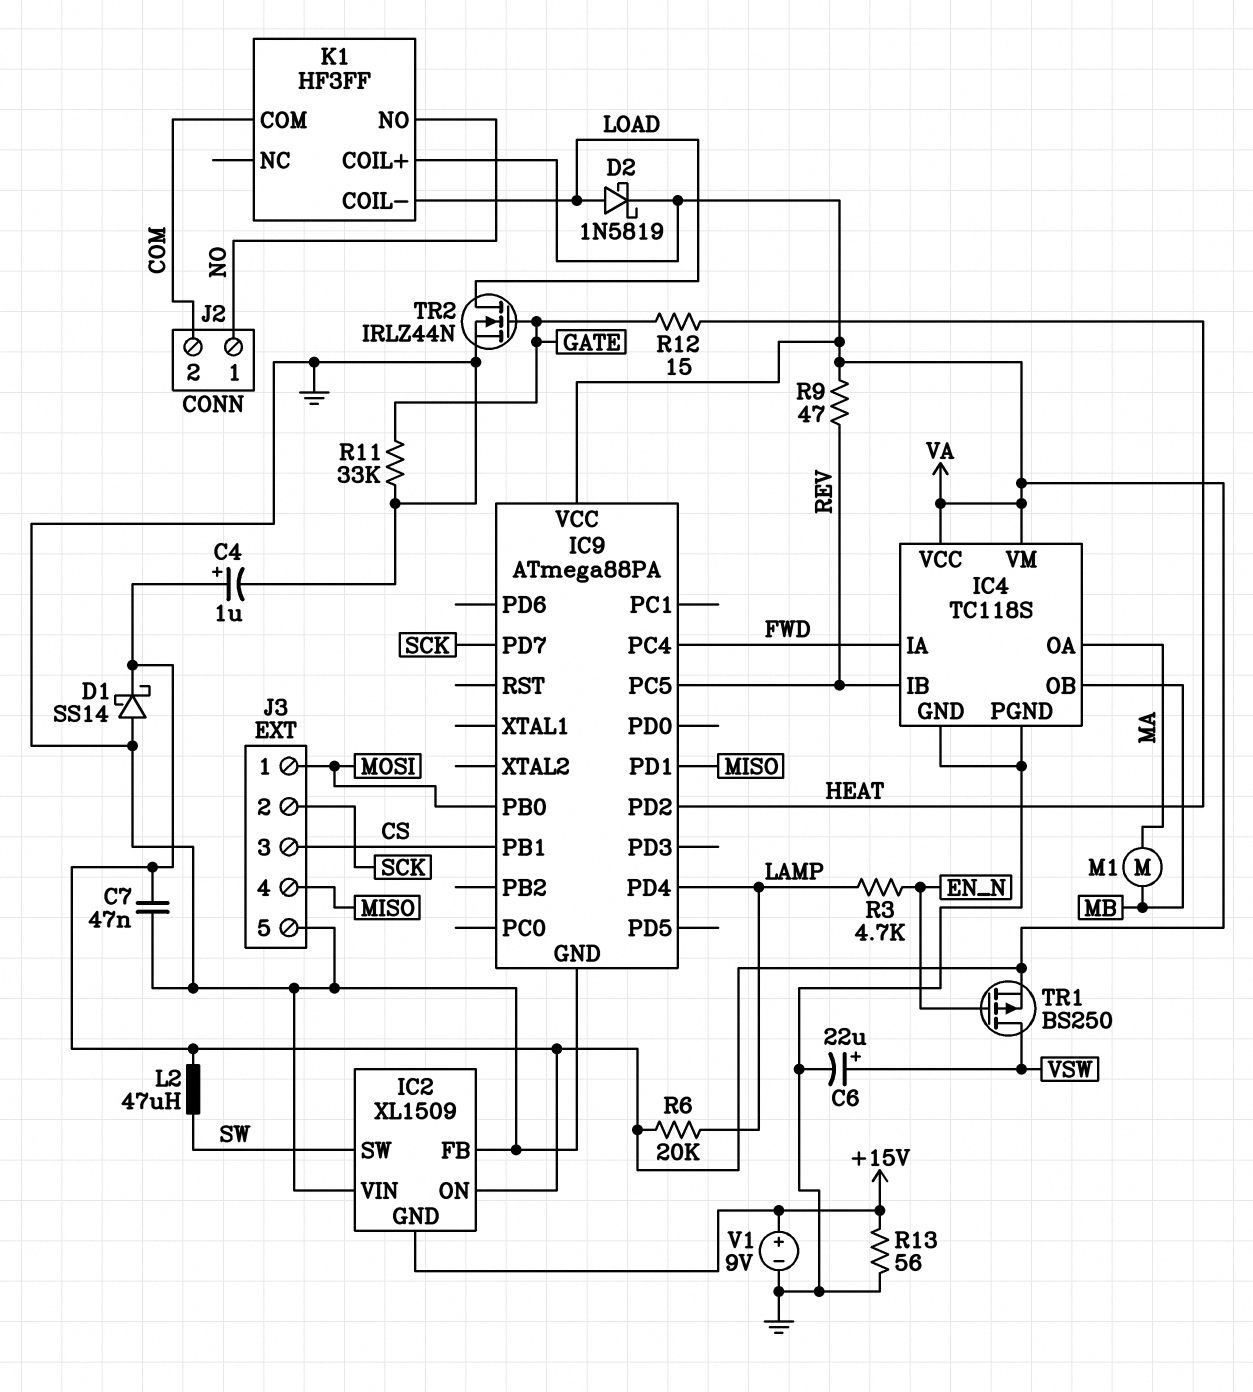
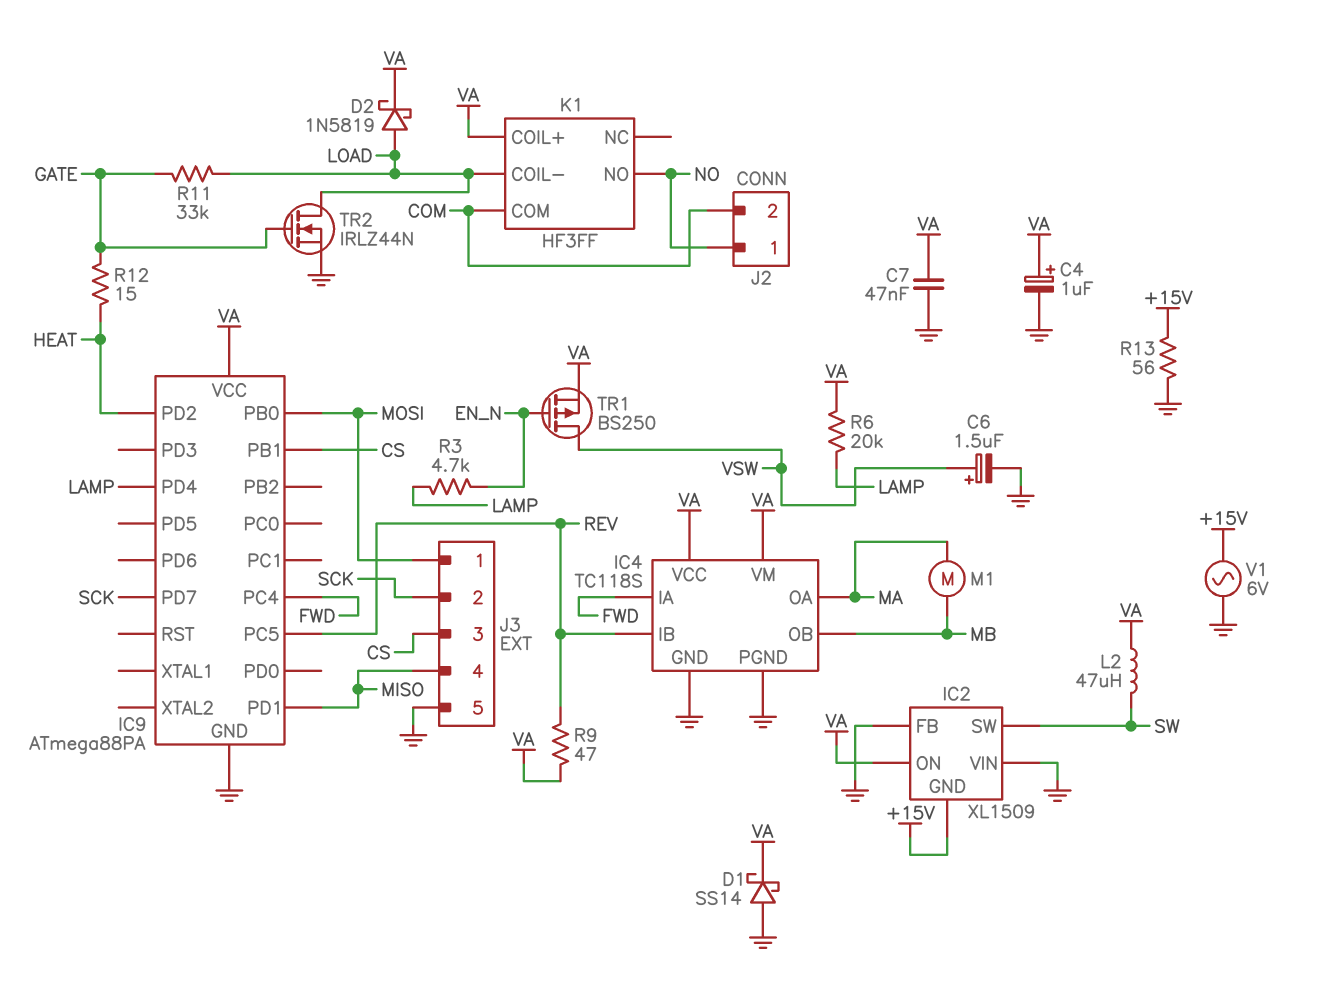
C6: 22uF (plus VSW, minus GND) -> 1.5uF (plus VSW, minus GND)
R11: 33k (GATE, GND) -> 33k (GATE, LOAD)
V1: 9V (plus +15V, minus GND) -> AC 6V (+15V, GND)

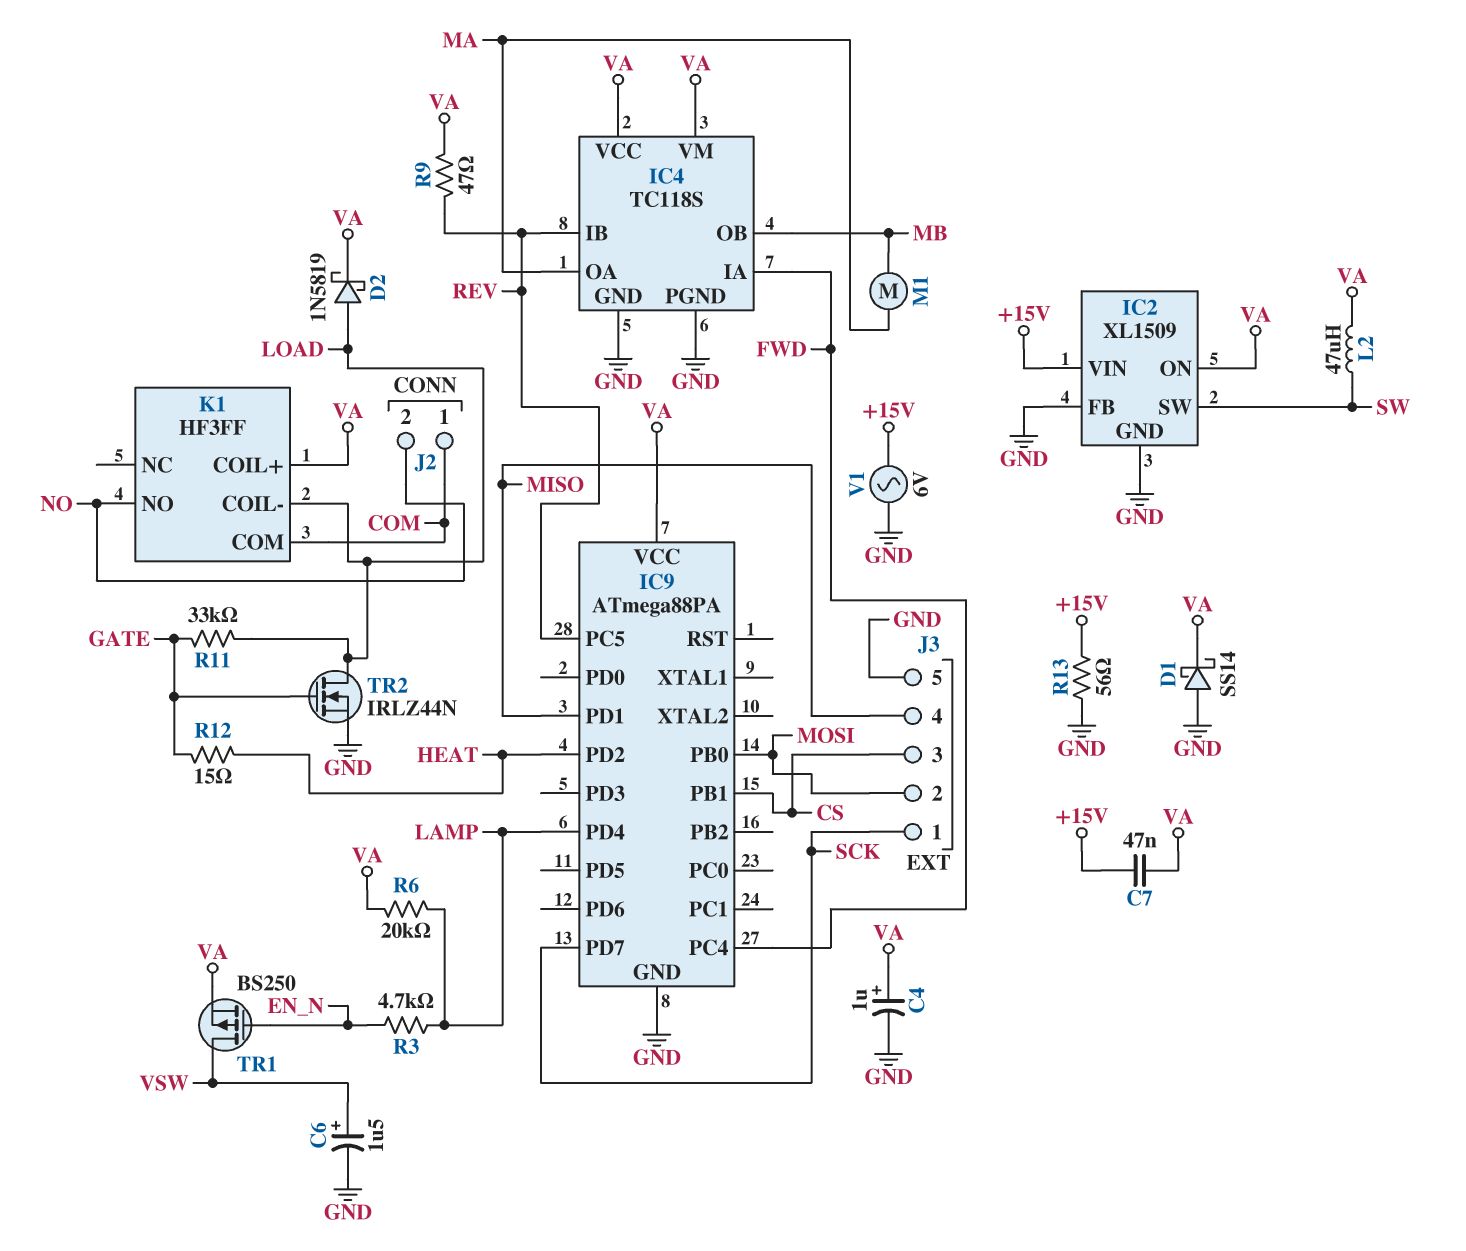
C7: 47nF (GND, VA) -> 47nF (+15V, VA)
IC2 pin GND: +15V -> GND
IC2 pin VIN: GND -> +15V
J2 pin 1: NO -> COM
J2 pin 2: COM -> NO
J3 pin 1: MOSI -> SCK
J3 pin 2: SCK -> MOSI

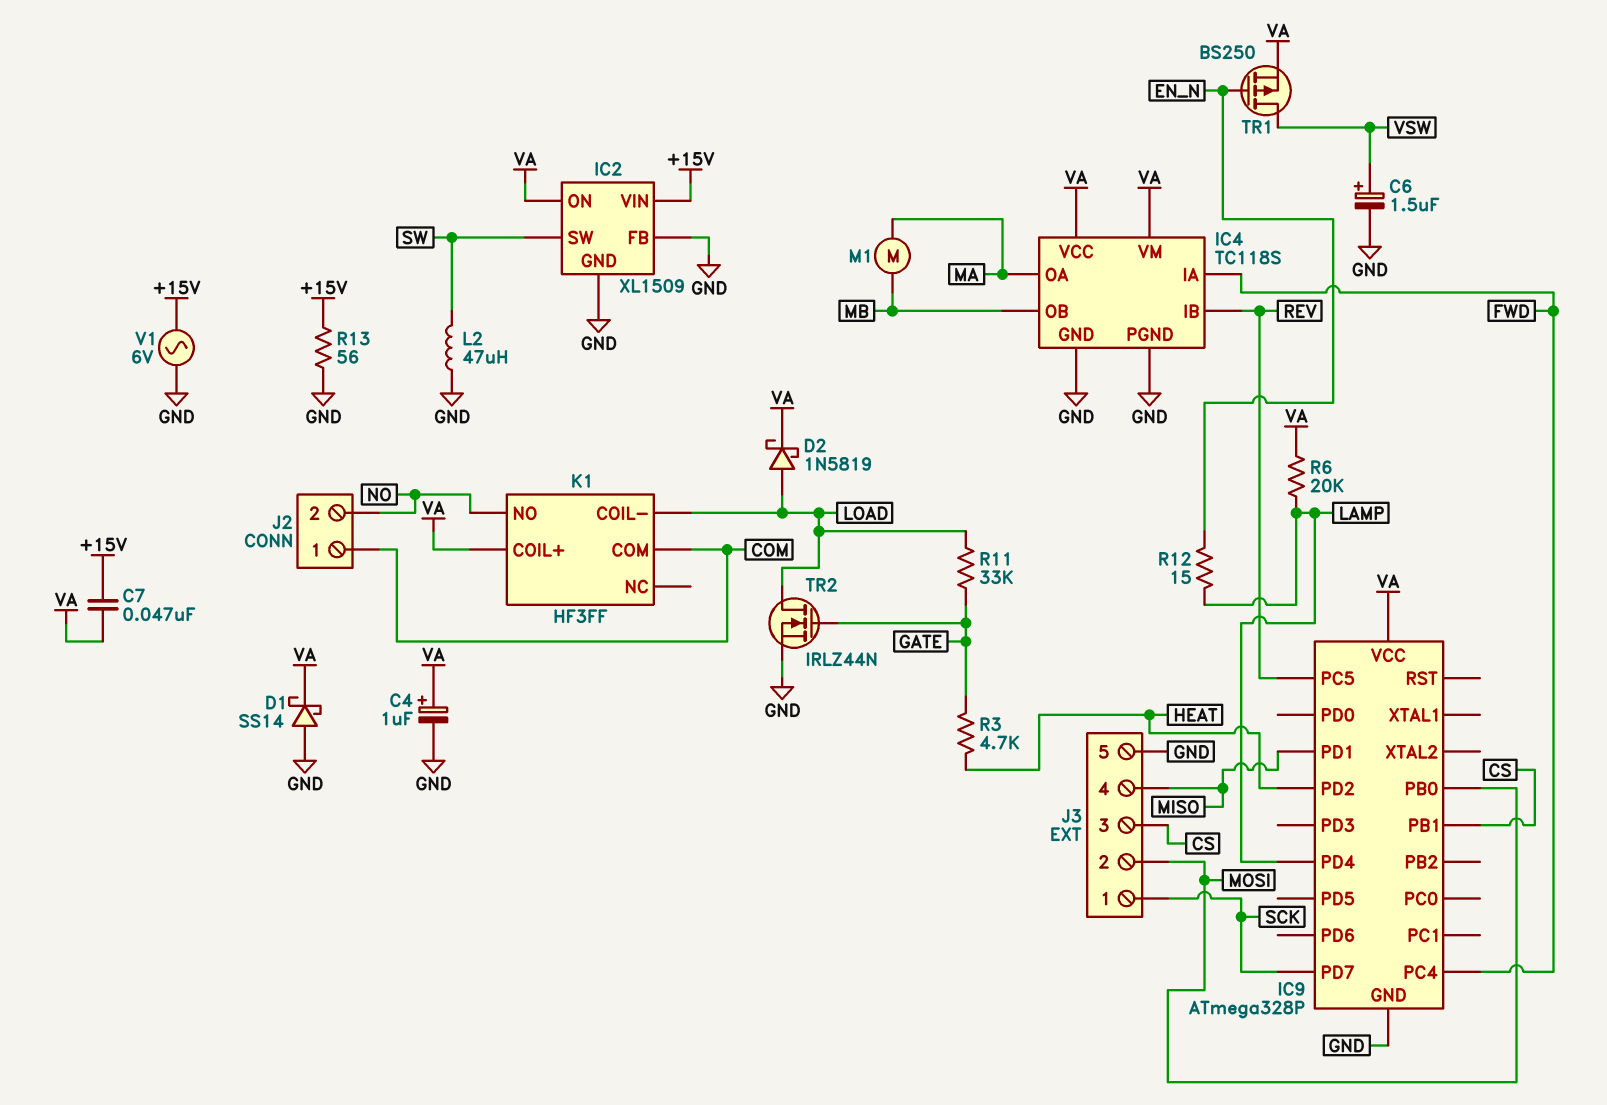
IC9: ATmega88PA -> ATmega328P
L2: 47uH (SW, VA) -> 47uH (GND, SW)
R3: 4.7k (EN_N, LAMP) -> 4.7k (GATE, HEAT)
R9: 47 (REV, VA) -> none
R12: 15 (GATE, HEAT) -> 15 (EN_N, LAMP)

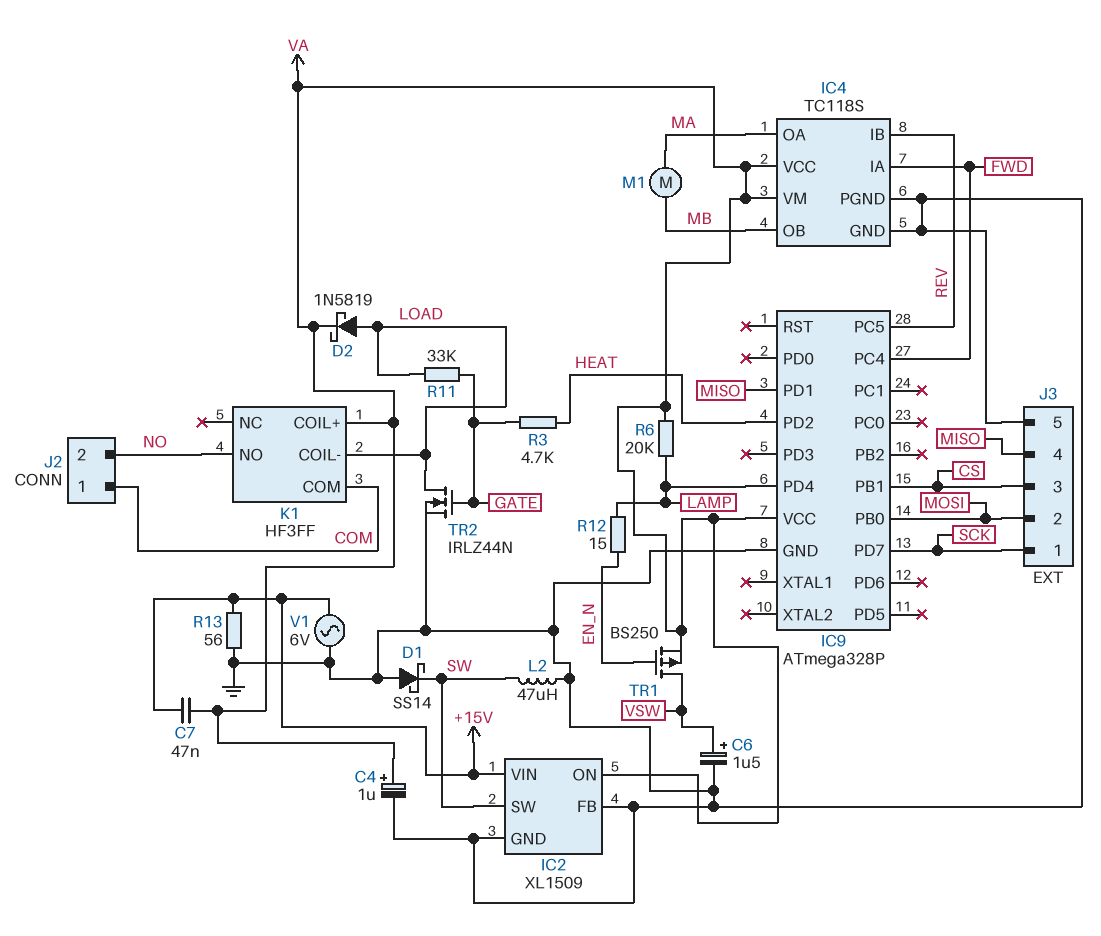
D1: schottky SS14 (A GND, K VA) -> schottky SS14 (A GND, K SW)

